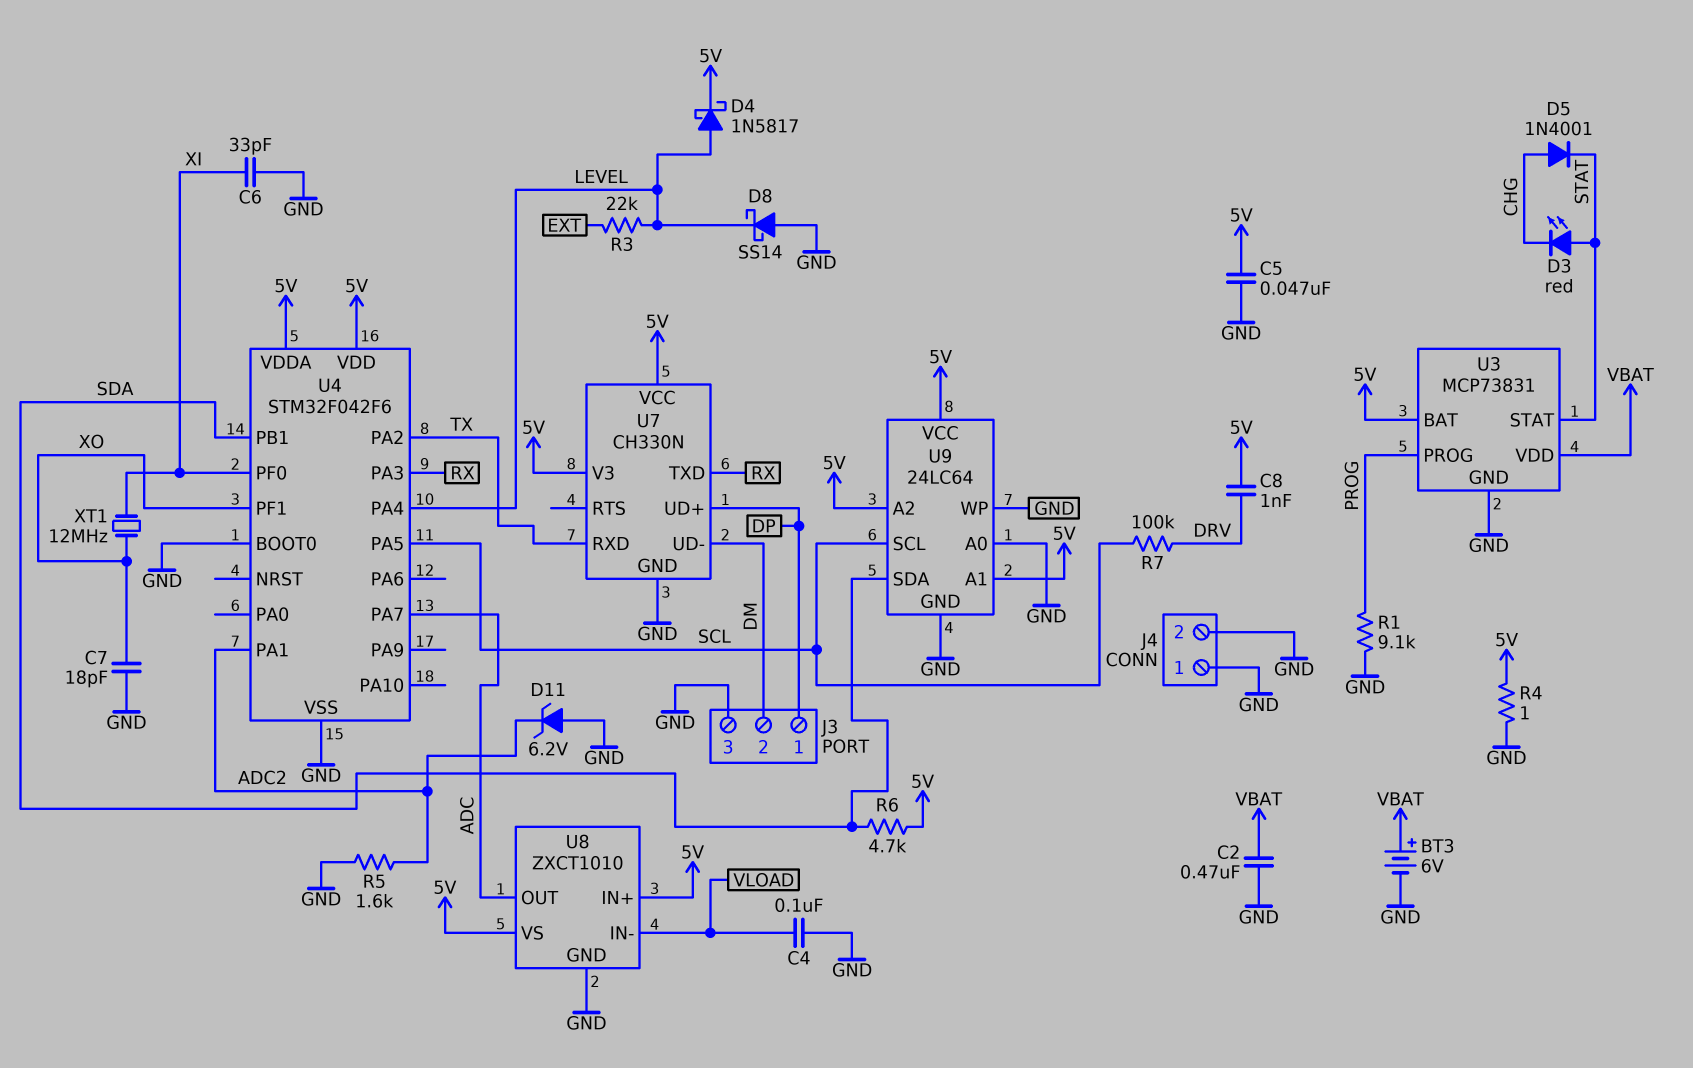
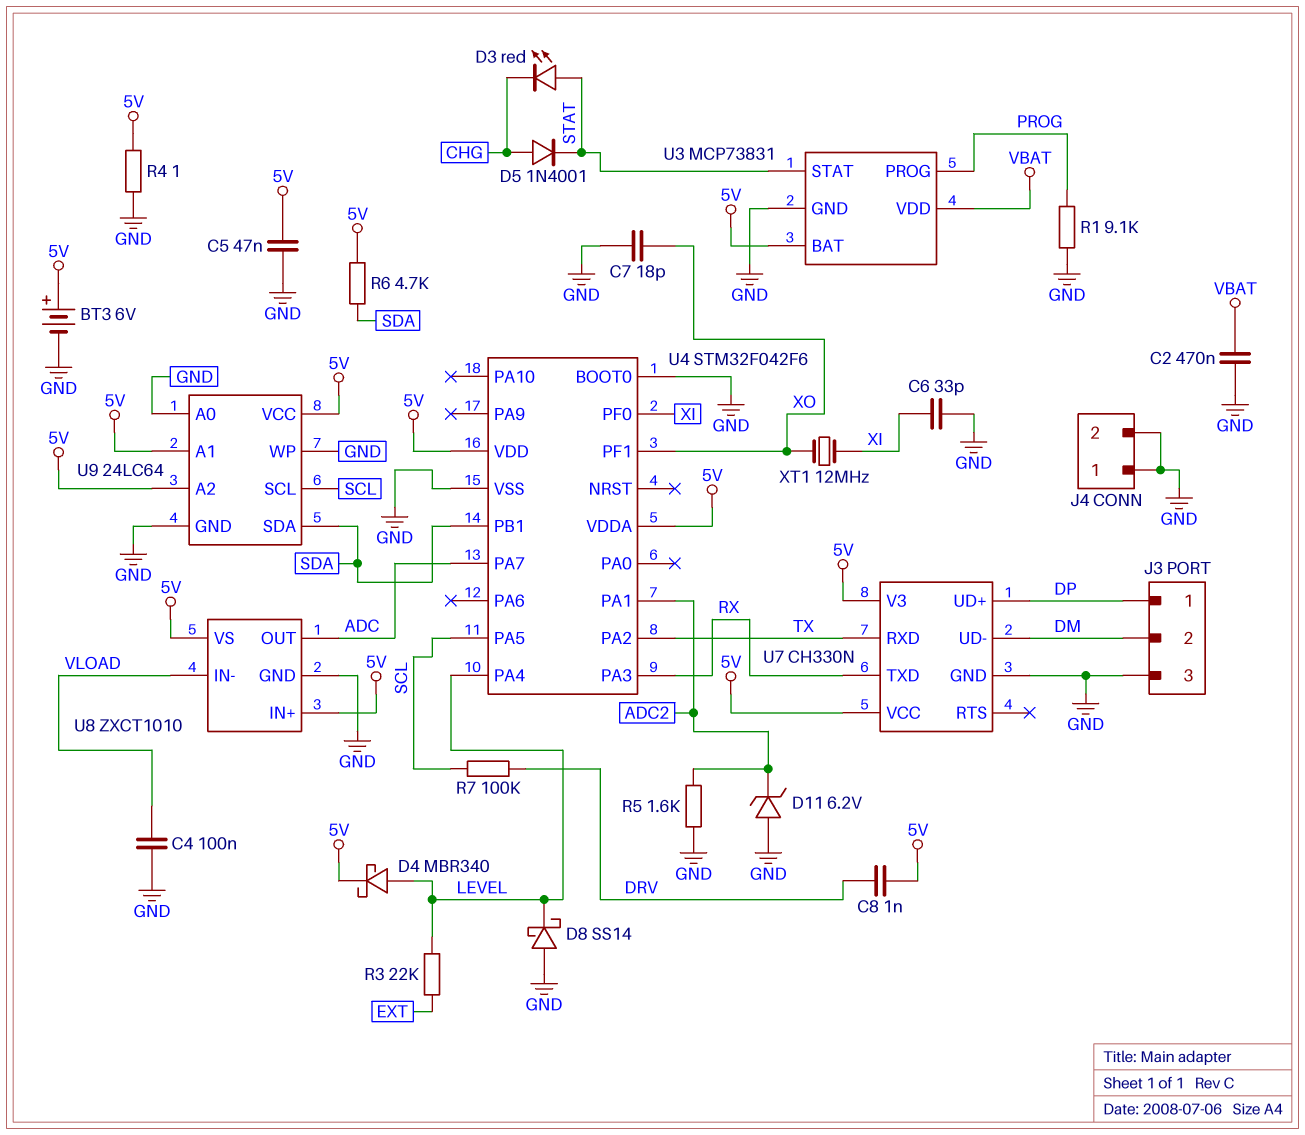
BT3: 6V (plus VBAT, minus GND) -> 6V (plus 5V, minus GND)
D4: schottky 1N5817 (A LEVEL, K 5V) -> schottky MBR340 (A LEVEL, K 5V)

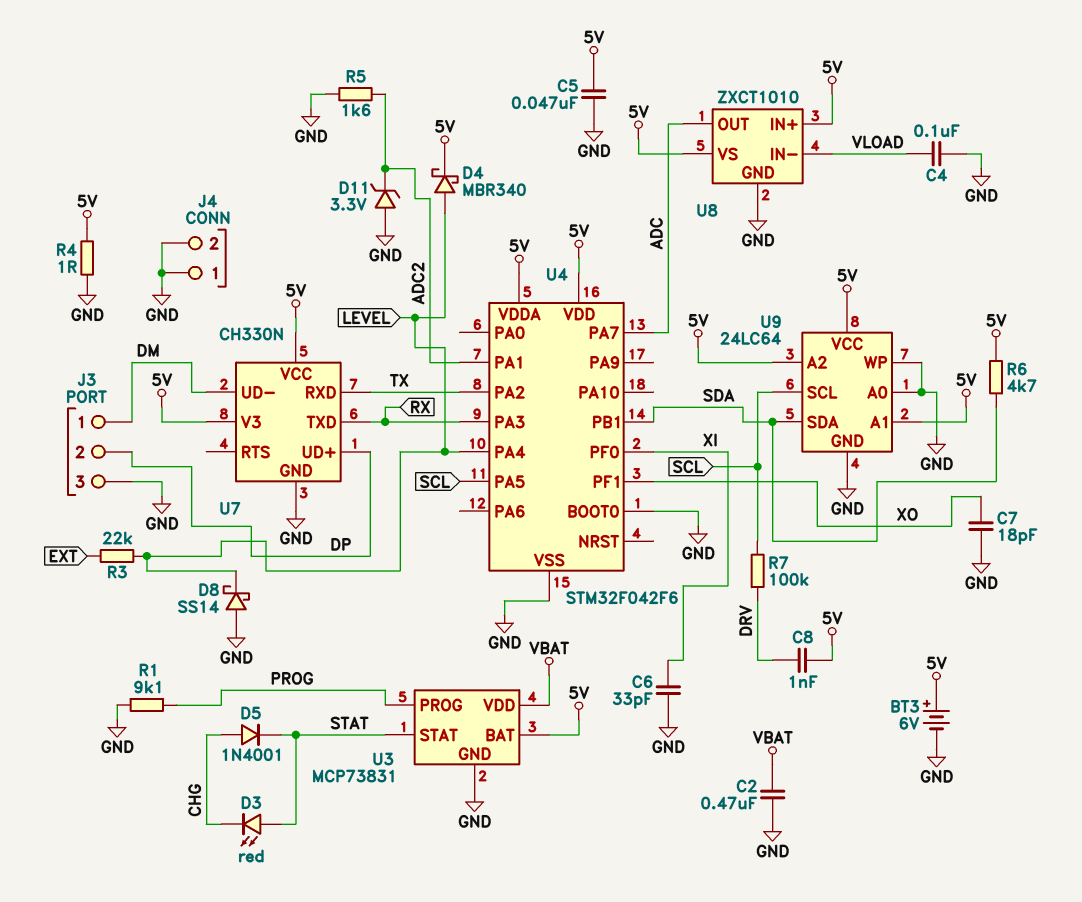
D11: zener 6.2V (A GND, K ADC2) -> zener 3.3V (A GND, K ADC2)
J3 pin 1: DP -> DM
J3 pin 2: DM -> DP
XT1: 12MHz (XI, XO) -> none

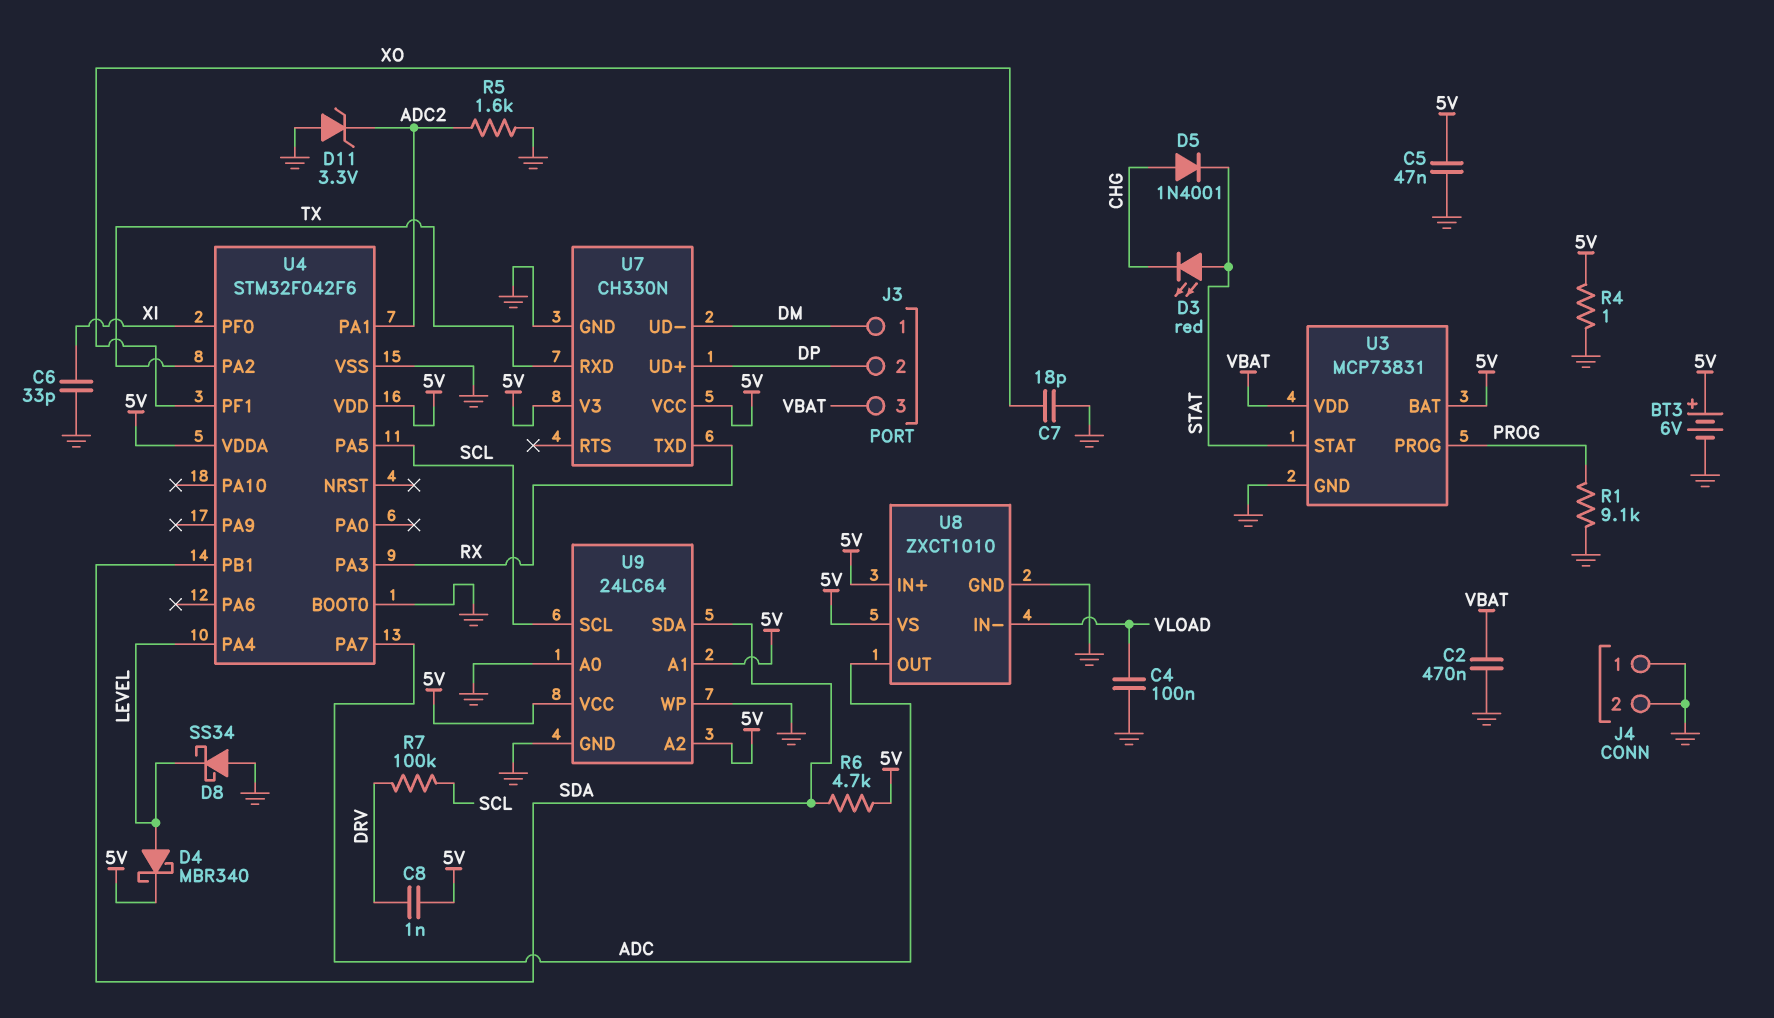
D8: schottky SS14 (A GND, K LEVEL) -> schottky SS34 (A GND, K LEVEL)
J3 pin 3: GND -> VBAT
R3: 22k (EXT, LEVEL) -> none

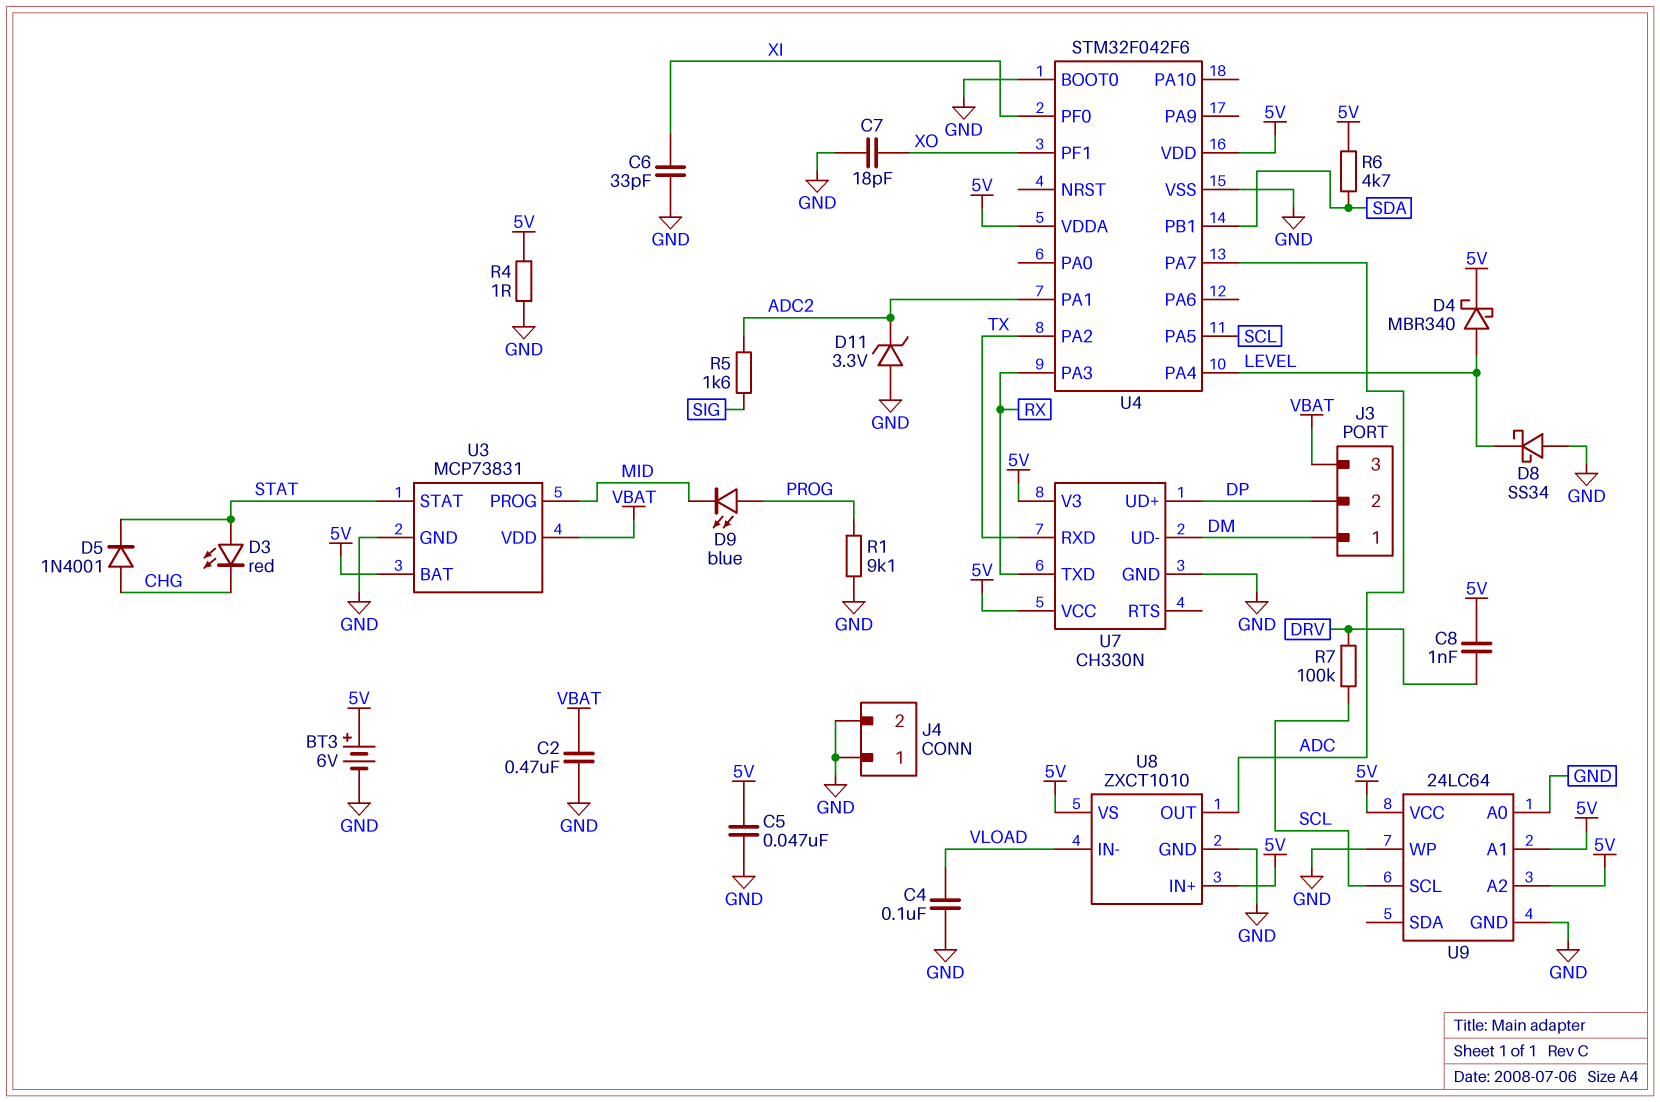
D9: none -> LED blue (A PROG, K MID)
R5: 1.6k (ADC2, GND) -> 1.6k (ADC2, SIG)
U3 pin PROG: PROG -> MID
U9 pin SDA: SDA -> none

